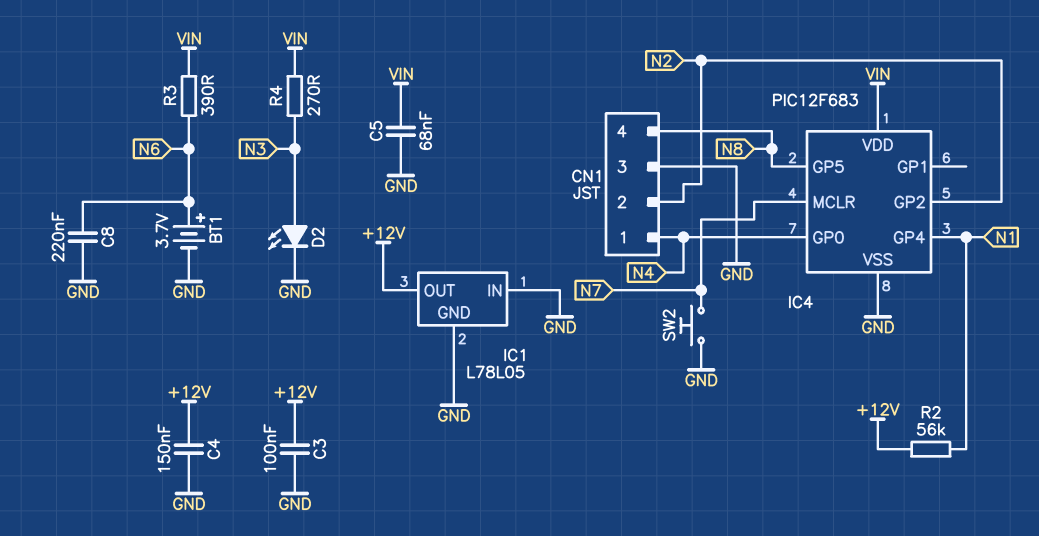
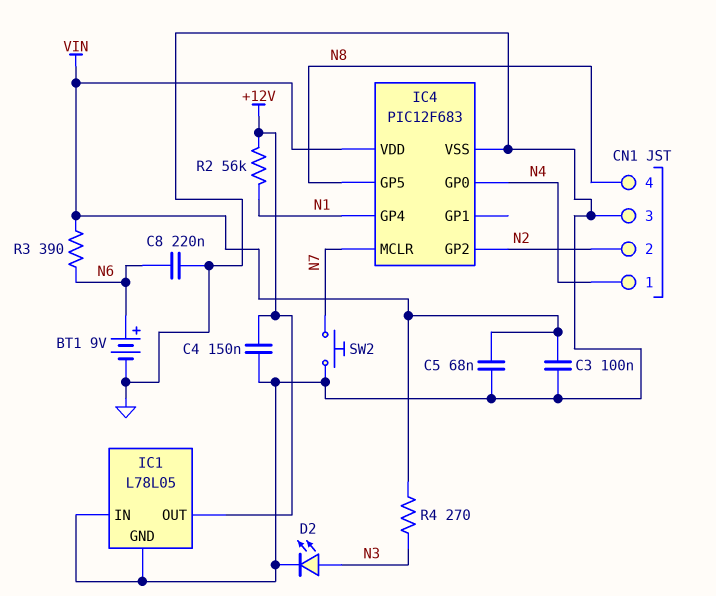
BT1: 3.7V (plus N6, minus GND) -> 9V (plus N6, minus GND)
C3: 100nF (+12V, GND) -> 100nF (GND, VIN)

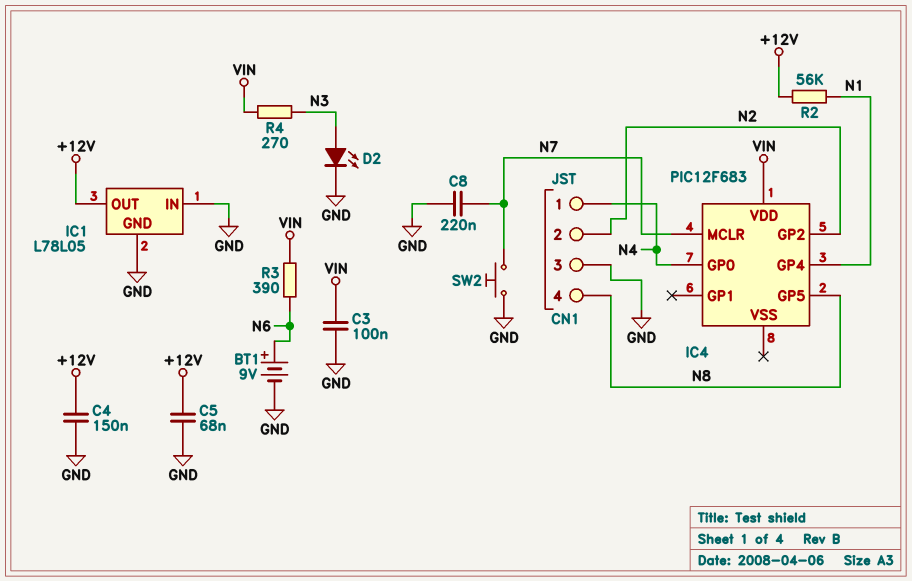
C5: 68nF (GND, VIN) -> 68nF (+12V, GND)
C8: 220nF (GND, N6) -> 220nF (GND, N7)
IC4 pin VSS: GND -> none

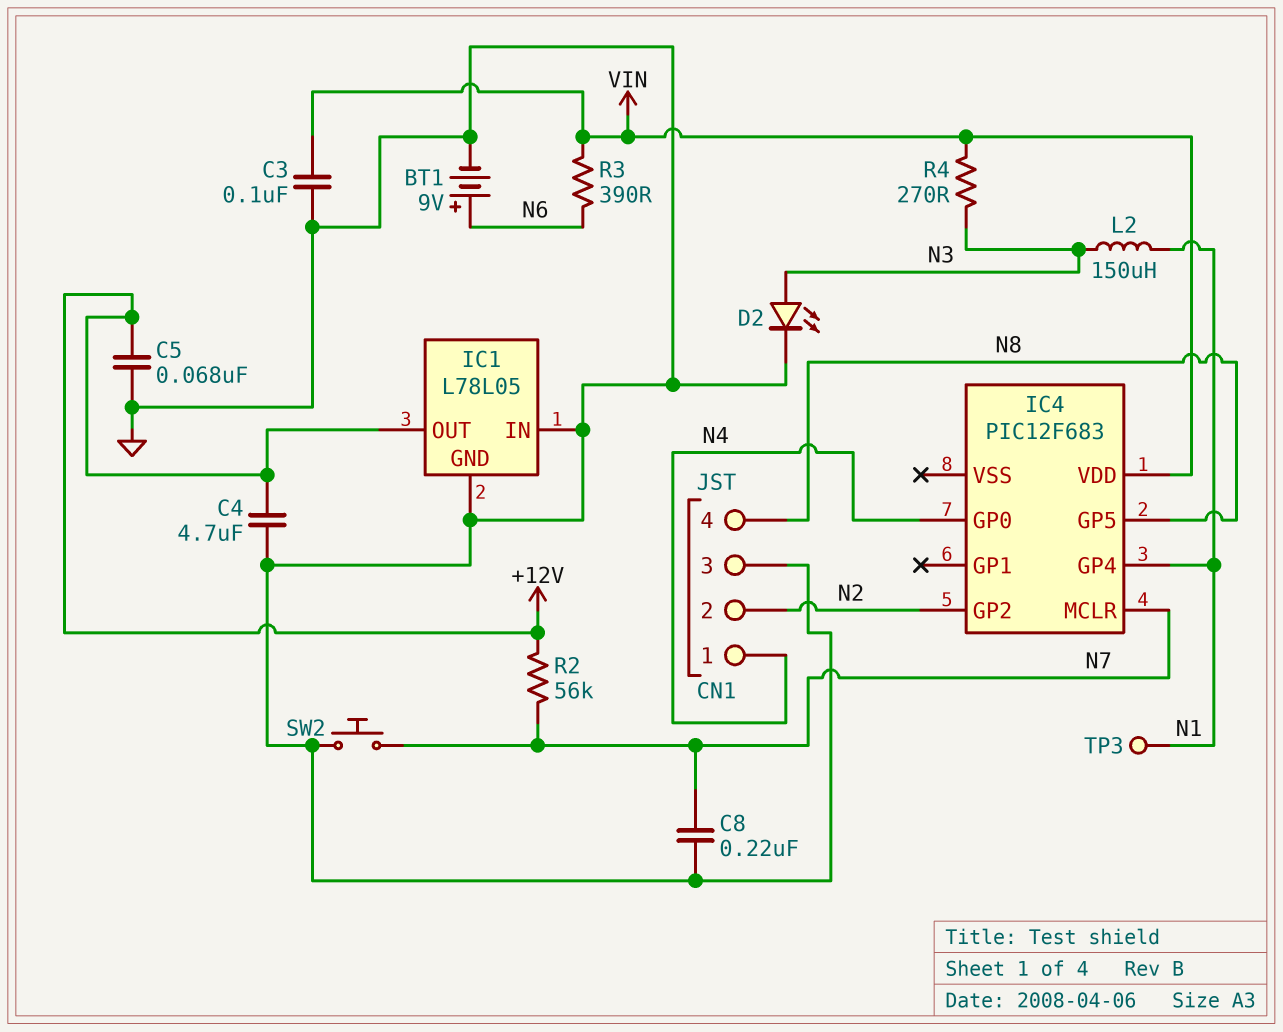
C4: 150nF (+12V, GND) -> 4.7uF (+12V, GND)
L2: none -> 150uH (N1, N3)
R2: 56k (+12V, N1) -> 56k (+12V, N7)
TP3: none -> test point (N1)

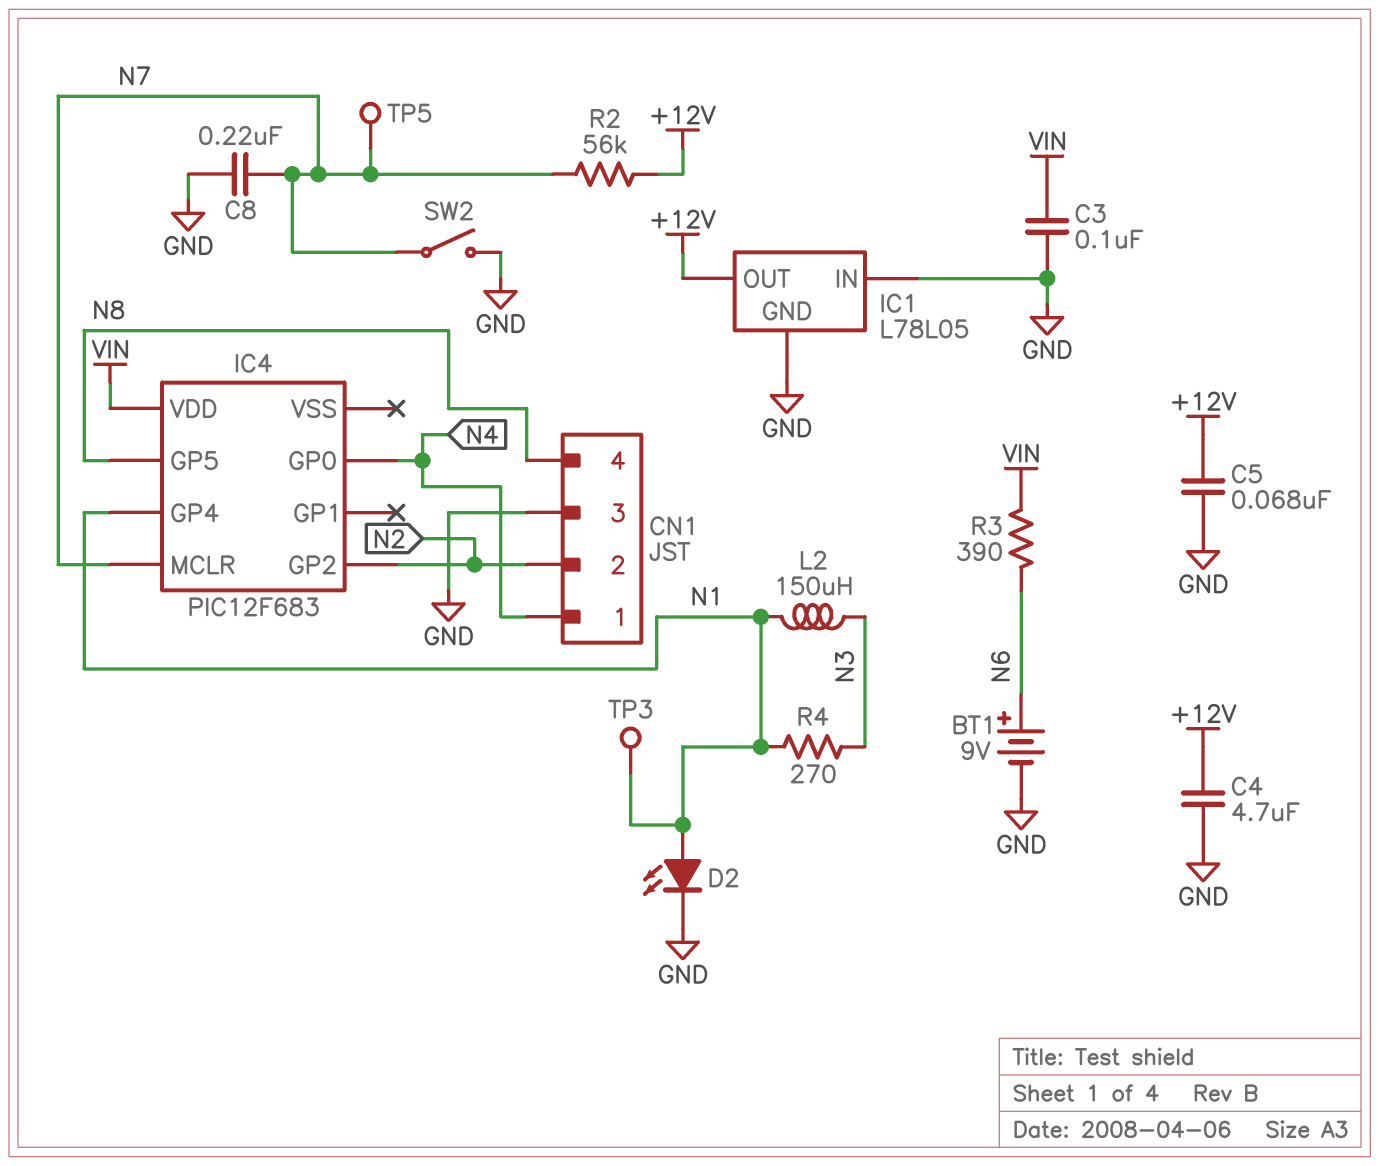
D2: LED (A N3, K GND) -> LED (A N1, K GND)
R4: 270 (N3, VIN) -> 270 (N1, N3)
SW2: button (GND, N7) -> switch (GND, N7)
TP5: none -> test point (N7)

